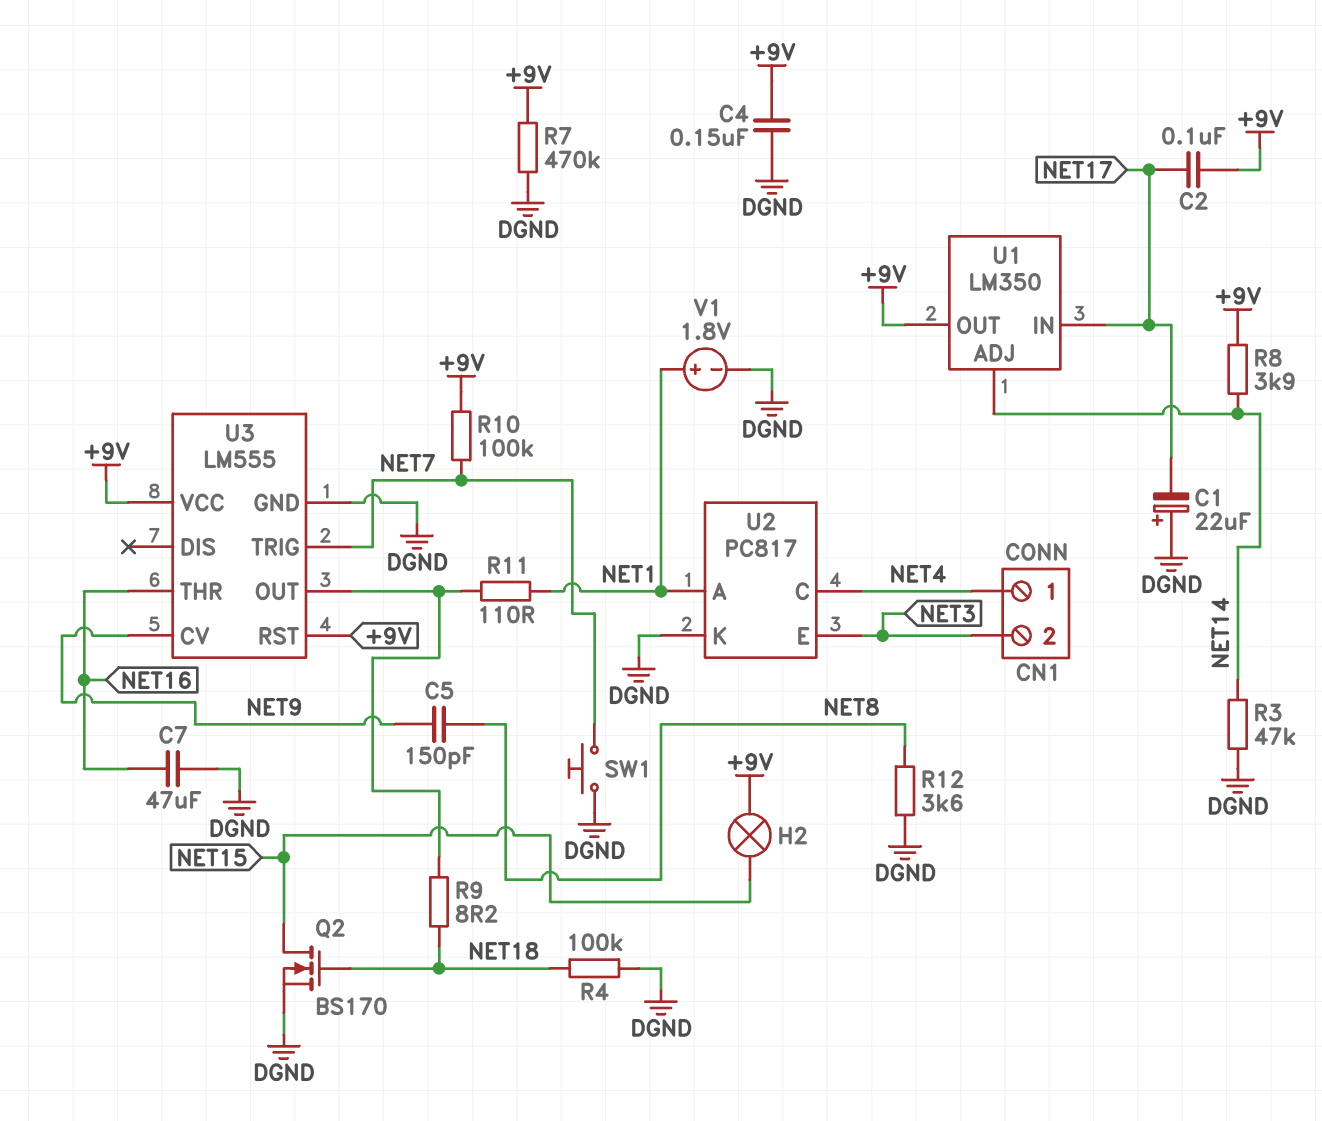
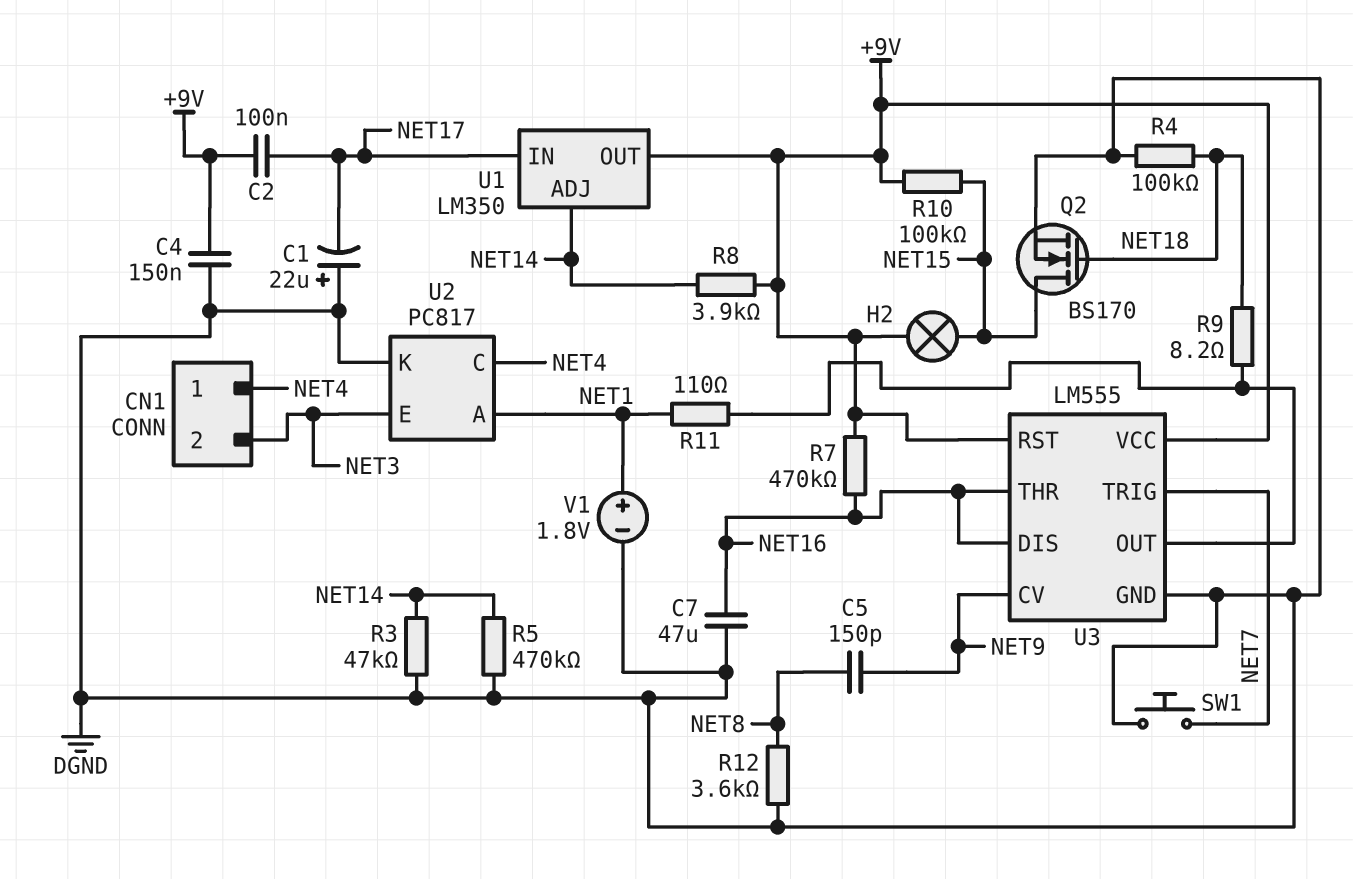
R5: none -> 470k (DGND, NET14)
R7: 470k (+9V, DGND) -> 470k (+9V, NET16)
R10: 100k (+9V, NET7) -> 100k (+9V, NET15)
U3 pin DIS: none -> NET16

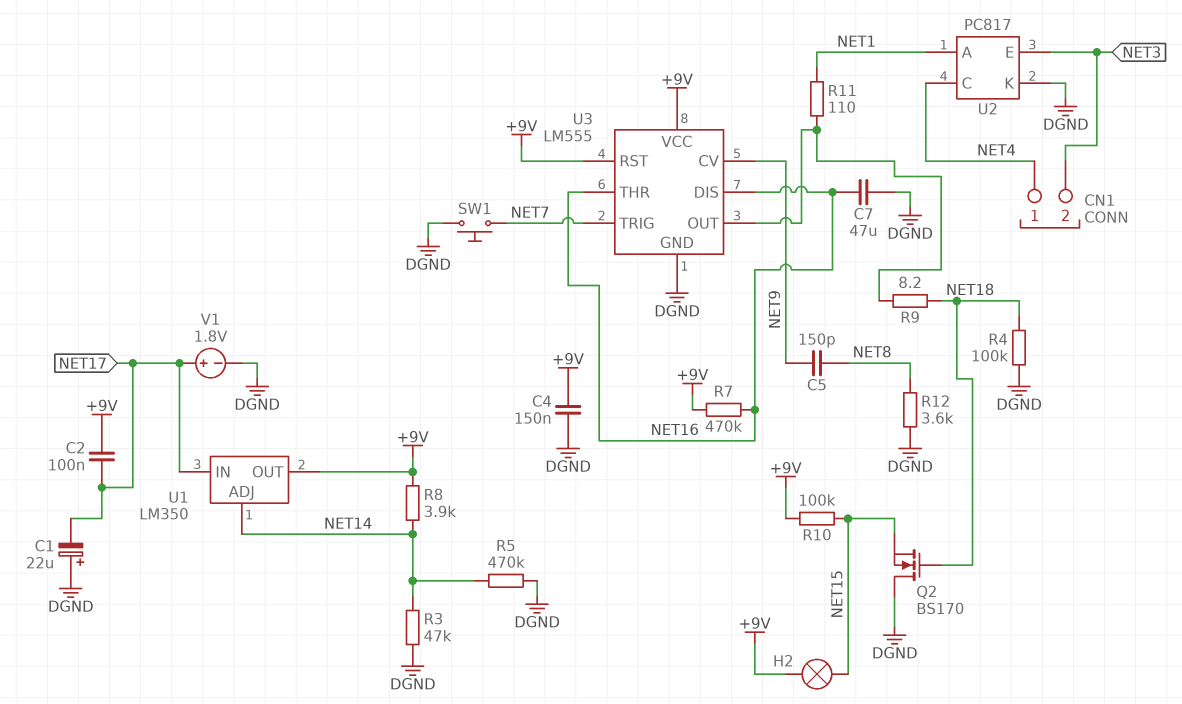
Q2: NMOS BS170 (G NET18, D NET15, S DGND) -> NMOS BS170 (G NET18, D DGND, S NET15)
V1: 1.8V (plus NET1, minus DGND) -> 1.8V (plus NET17, minus DGND)

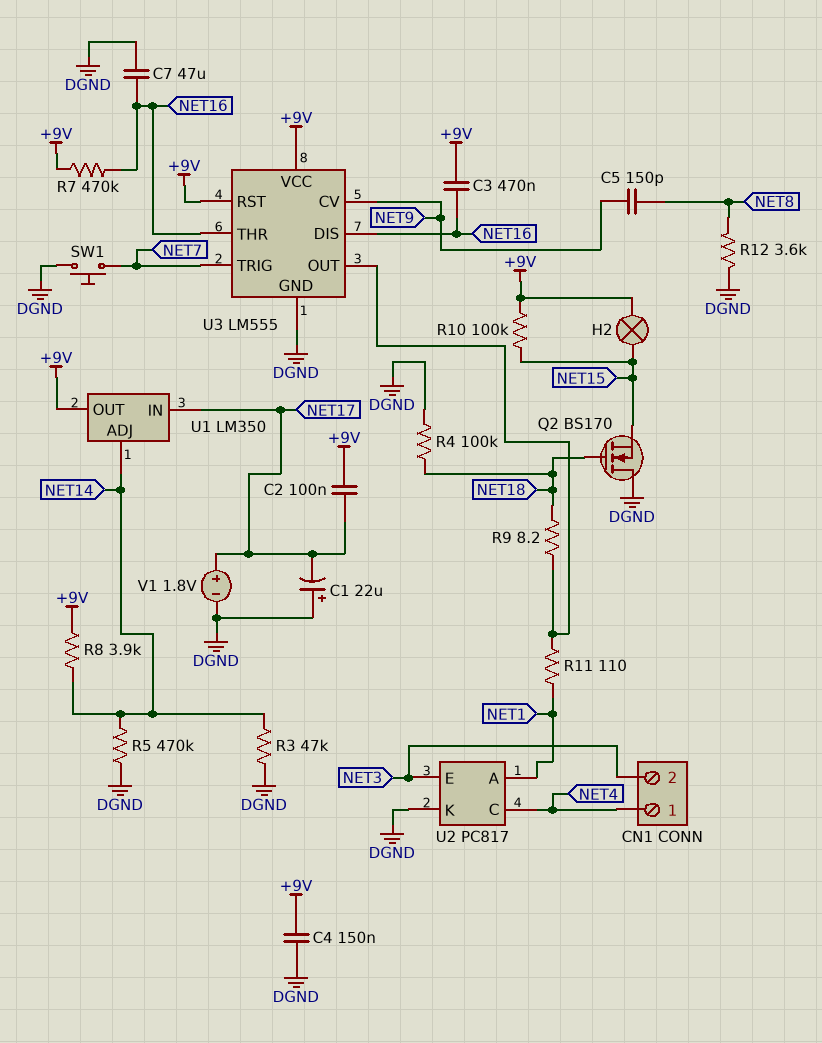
C3: none -> 470nF (+9V, NET16)

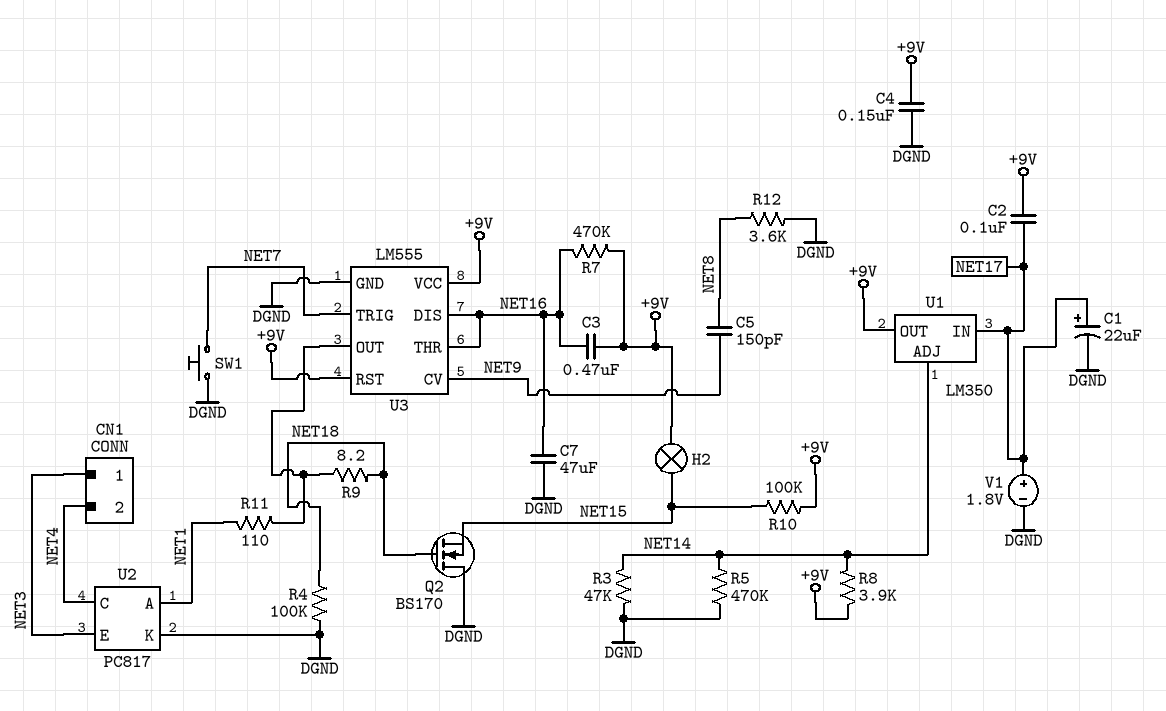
C1: 22uF (plus DGND, minus NET17) -> 22uF (plus NET17, minus DGND)
CN1 pin 1: NET4 -> NET3
CN1 pin 2: NET3 -> NET4

